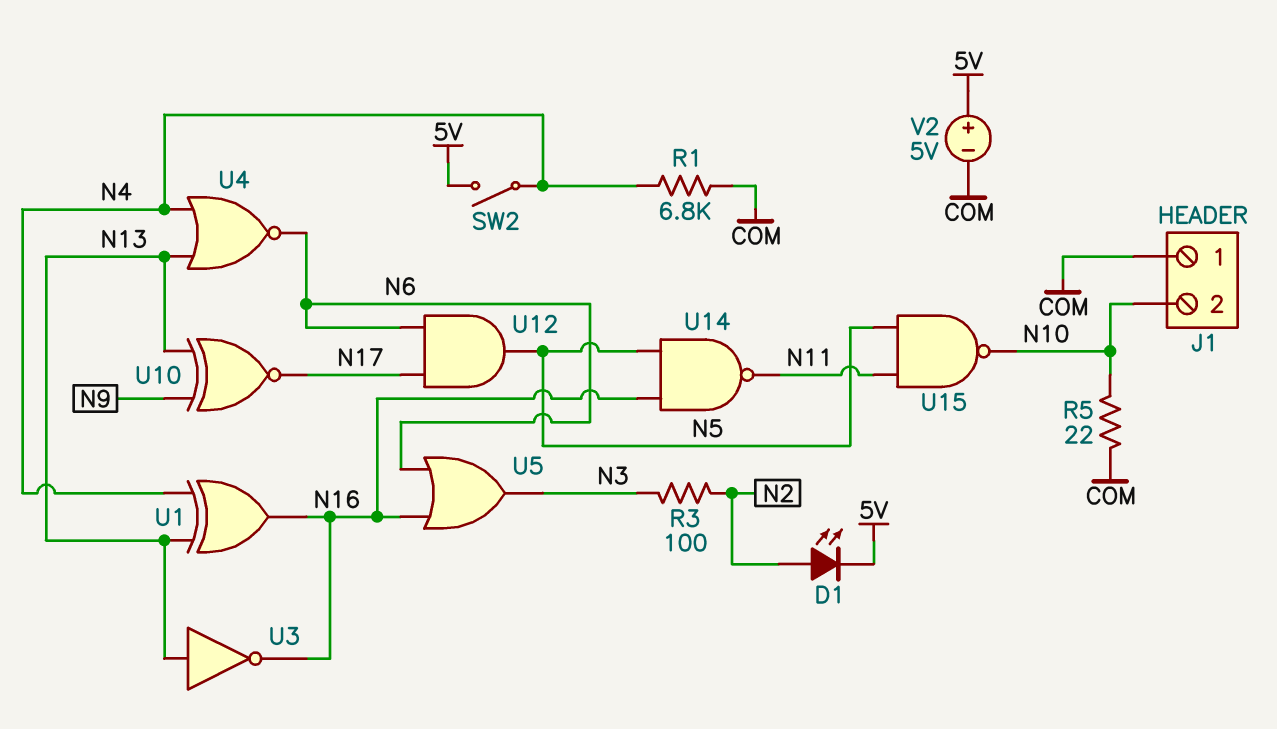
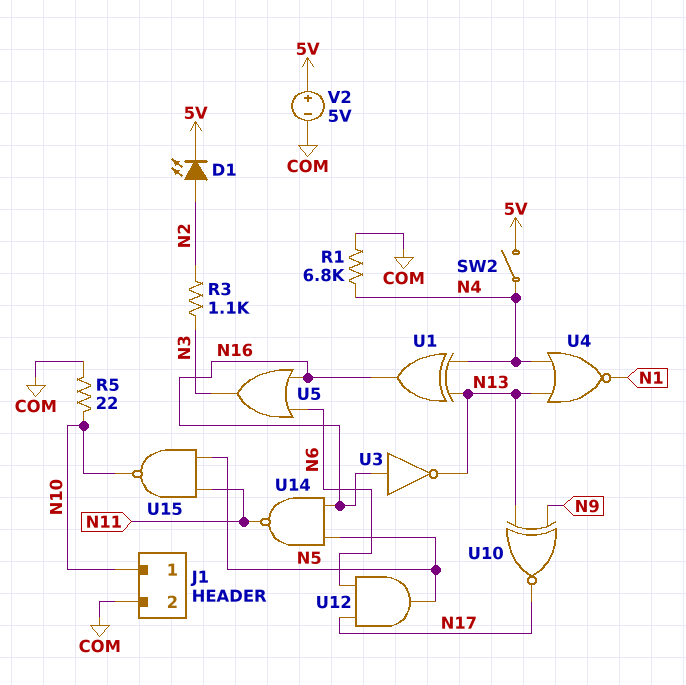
J1 pin 1: COM -> N10
J1 pin 2: N10 -> COM
R3: 100 (N2, N3) -> 1.1k (N2, N3)
U3: NOT (in N13, out N16) -> NOT (in N16, out N13)
U4: NOR (in N4, in N13, out N6) -> NOR (in N4, in N13, out N1)

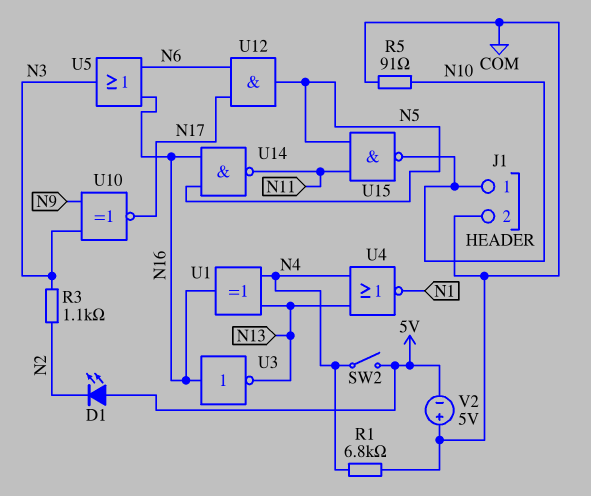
D1: LED (A N2, K 5V) -> LED (A 5V, K N2)
R5: 22 (COM, N10) -> 91 (COM, N10)
U10: XNOR (in N9, in N13, out N17) -> XNOR (in N3, in N9, out N17)
V2: 5V (plus 5V, minus COM) -> 5V (plus COM, minus 5V)

